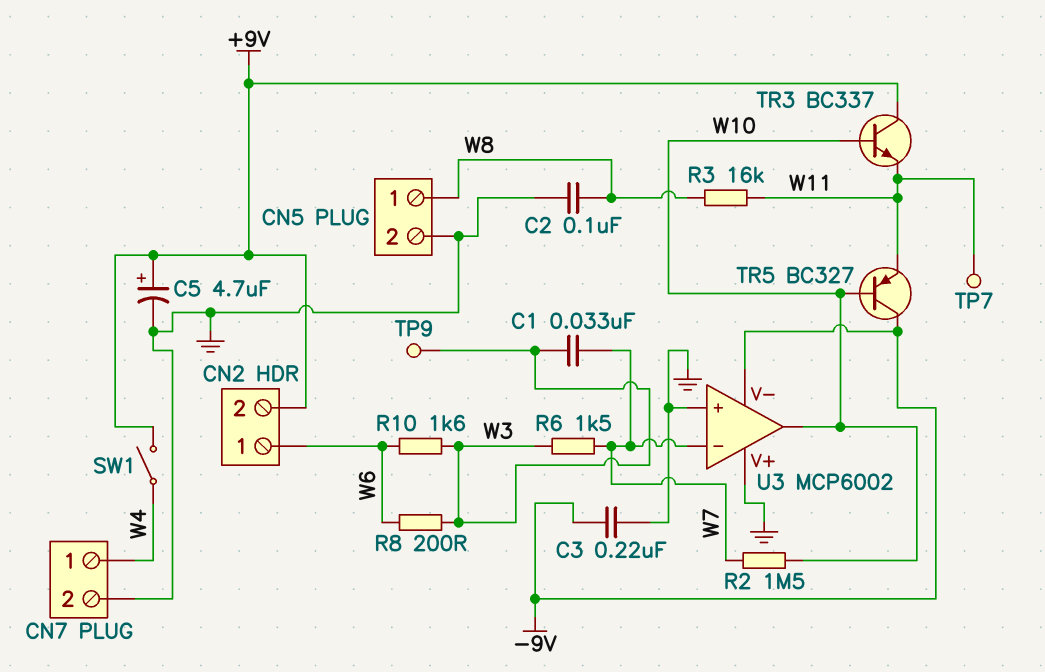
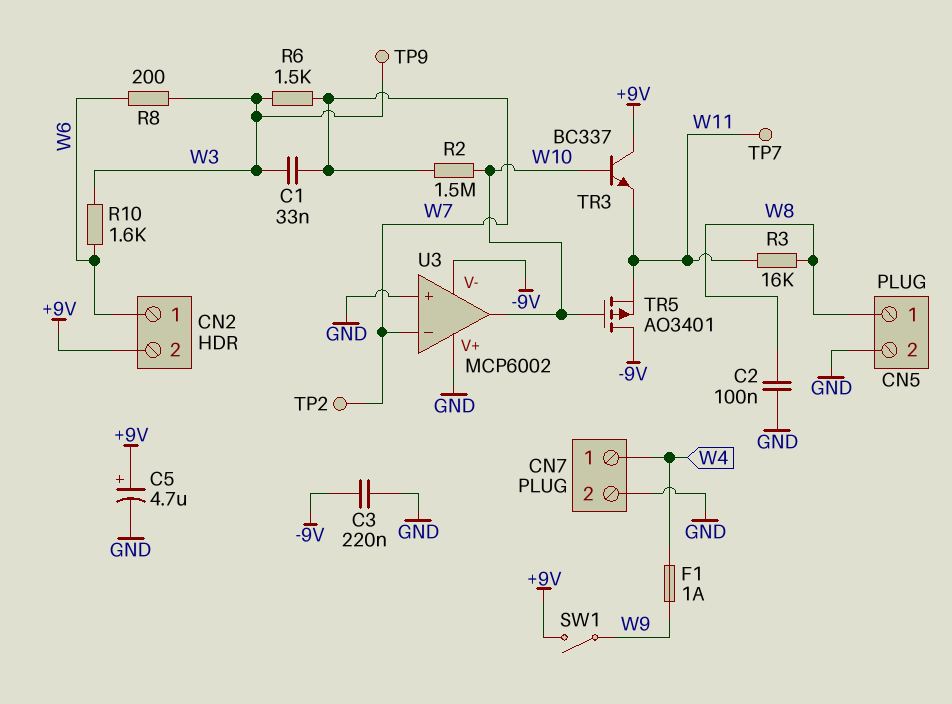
F1: none -> 1A (W4, W9)
SW1: switch (+9V, W4) -> switch (+9V, W9)
TP2: none -> test point (W7)
TR5: PNP BC327 (B W10, C -9V, E W11) -> PMOS AO3401 (G W10, D -9V, S W11)

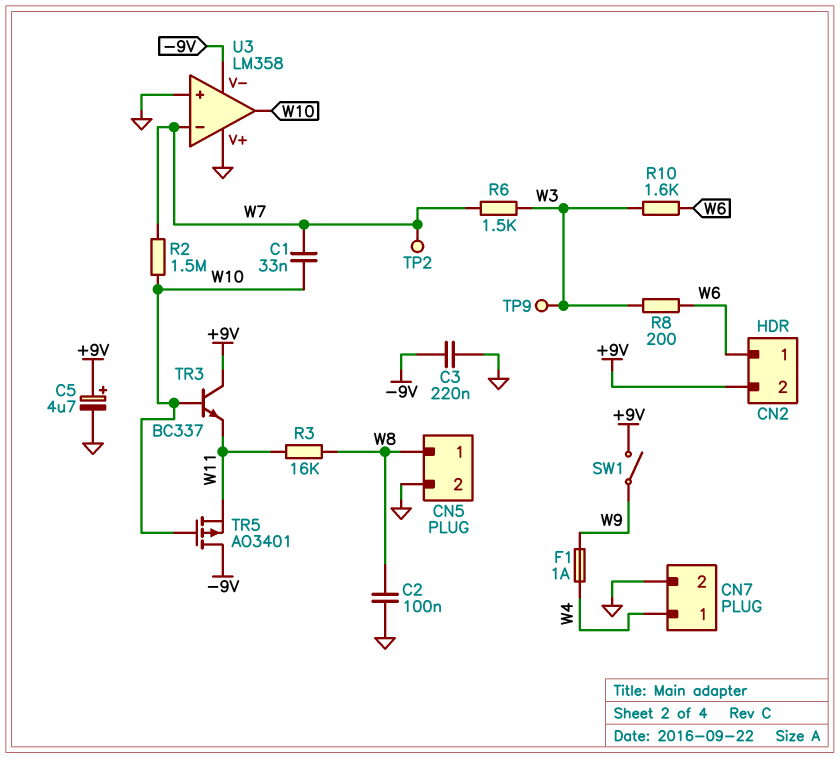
C1: 33nF (W3, W7) -> 33nF (W7, W10)
TP7: test point (W11) -> none
U3: MCP6002 -> LM358

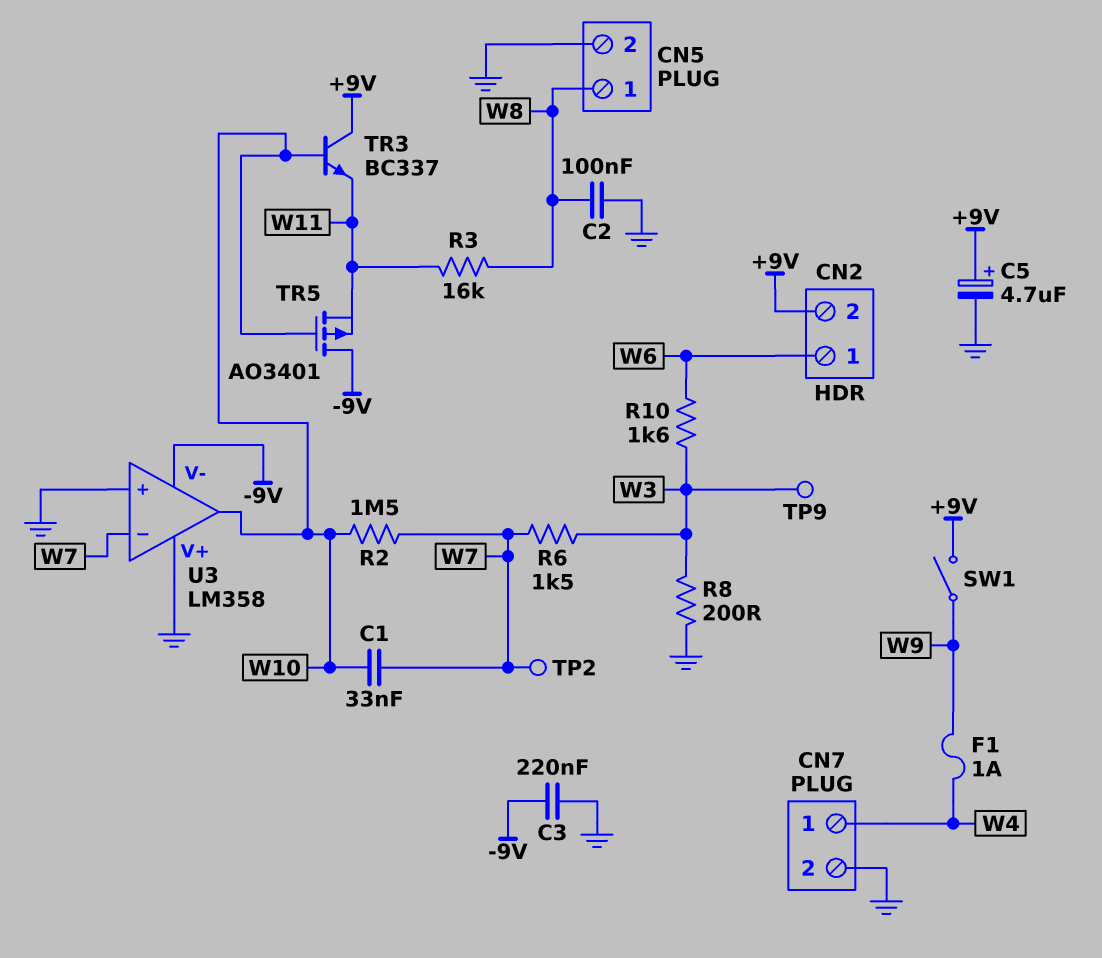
R8: 200 (W3, W6) -> 200 (GND, W3)

